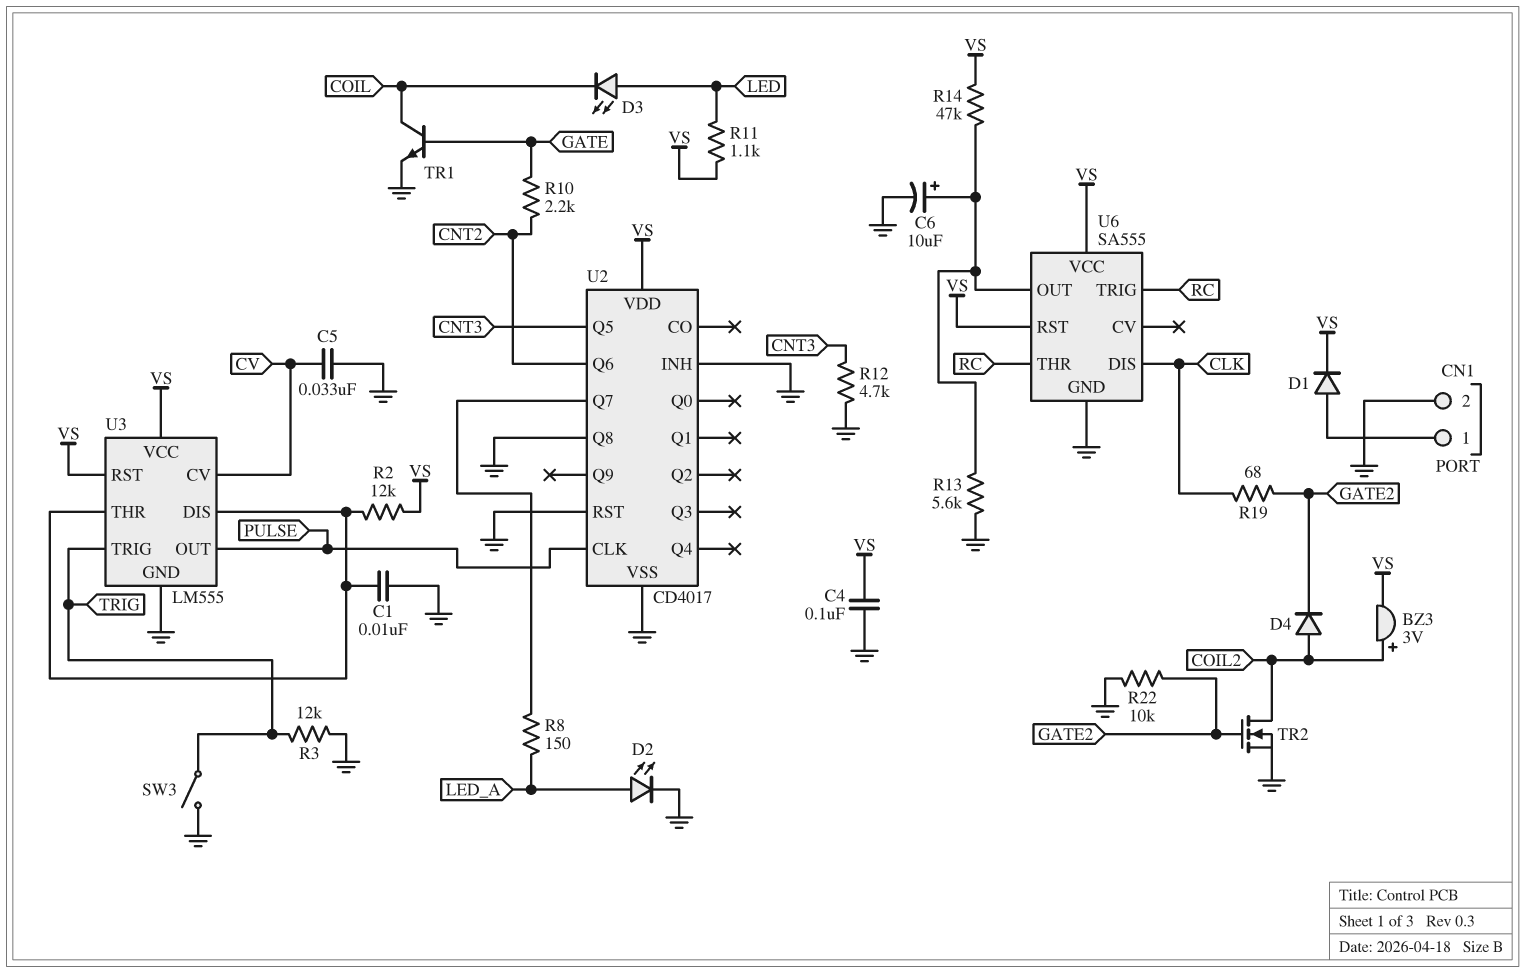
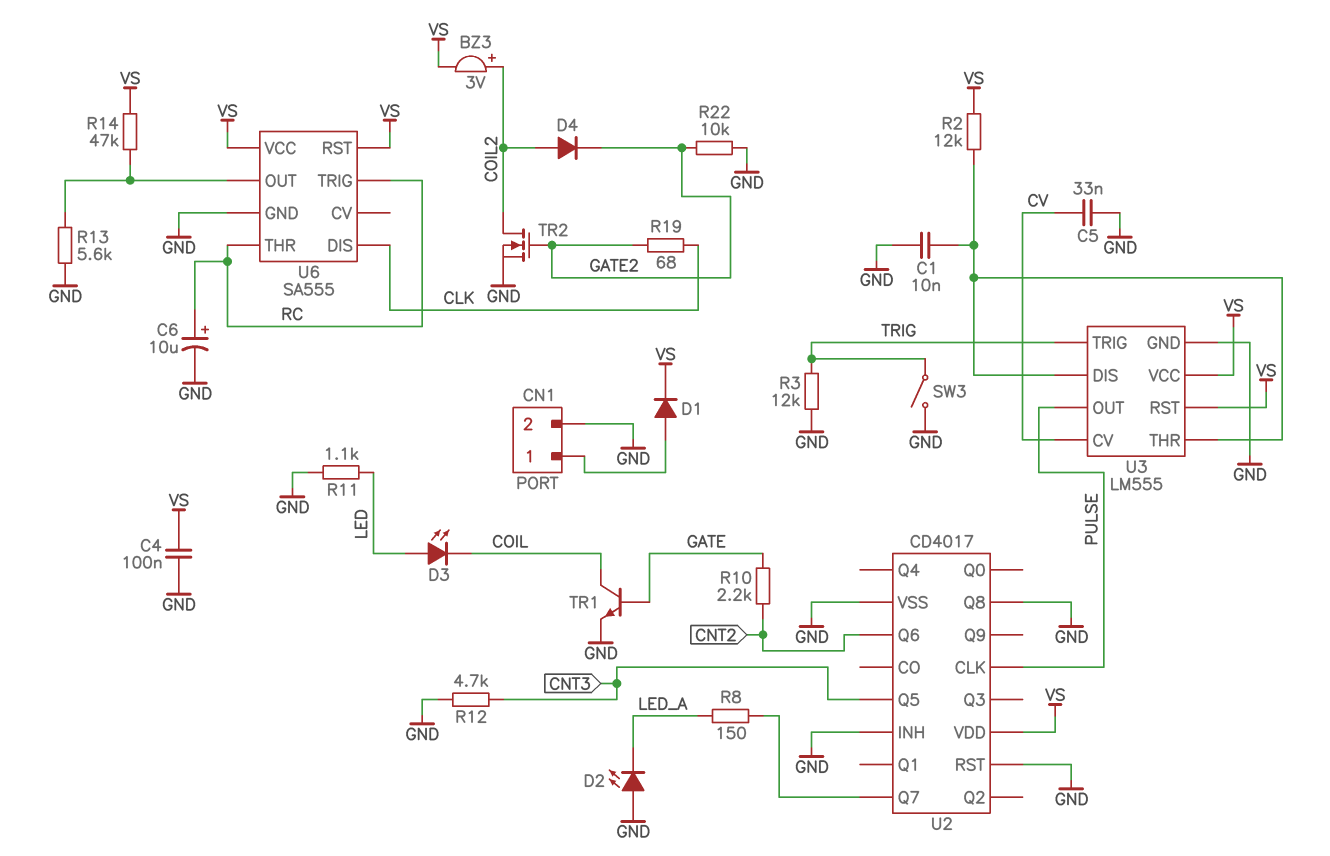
C6: 10uF (plus U6/OUT, minus GND) -> 10uF (plus RC, minus GND)
D2: LED (A LED_A, K GND) -> LED (A GND, K LED_A)
R11: 1.1k (LED, VS) -> 1.1k (GND, LED)

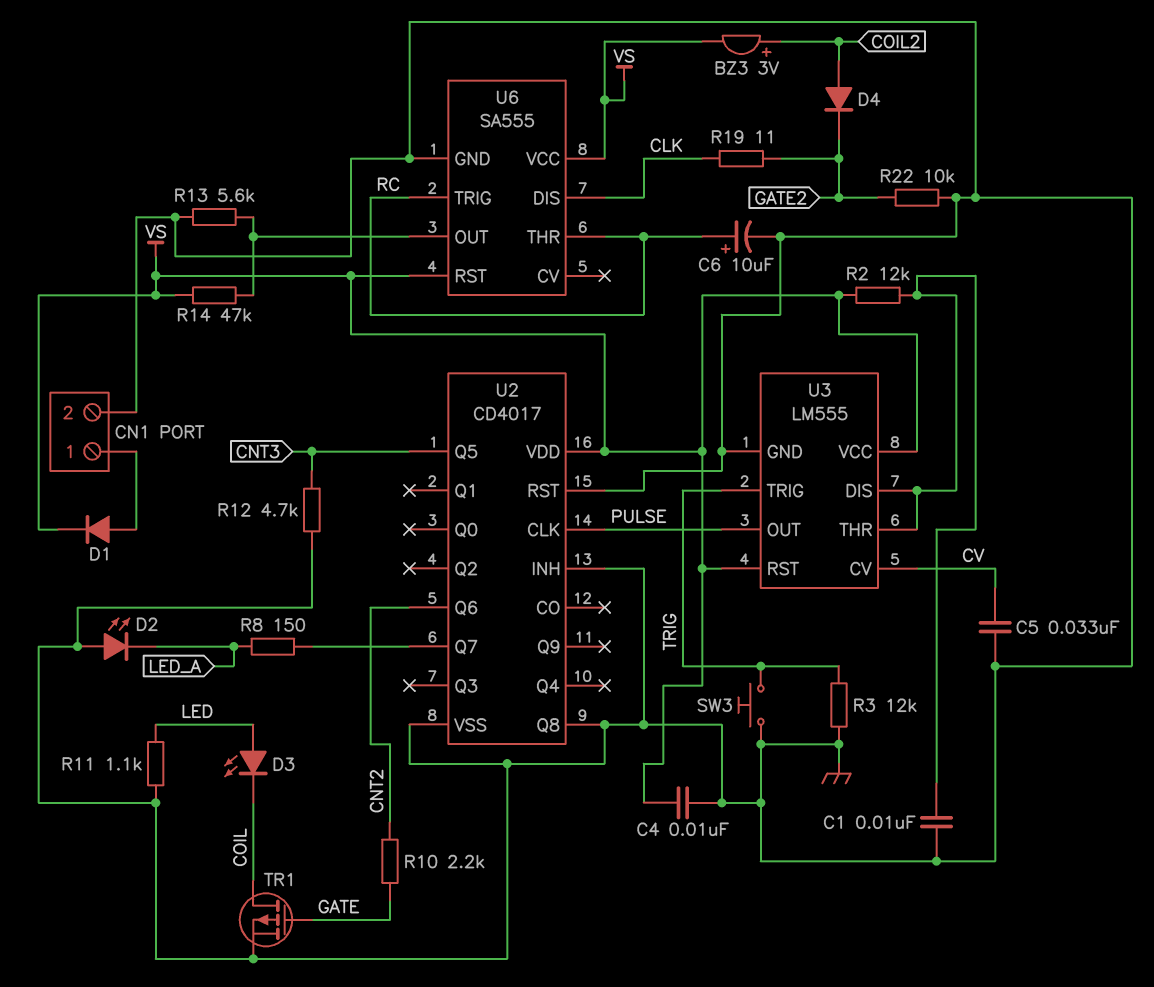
C4: 100nF (GND, VS) -> 10nF (GND, VS)
R19: 68 (CLK, GATE2) -> 11 (CLK, GATE2)
SW3: switch (GND, TRIG) -> button (GND, TRIG)
TR1: NPN (B GATE, C COIL, E GND) -> PMOS (G GATE, D COIL, S GND)
TR2: NMOS (G GATE2, D COIL2, S GND) -> none

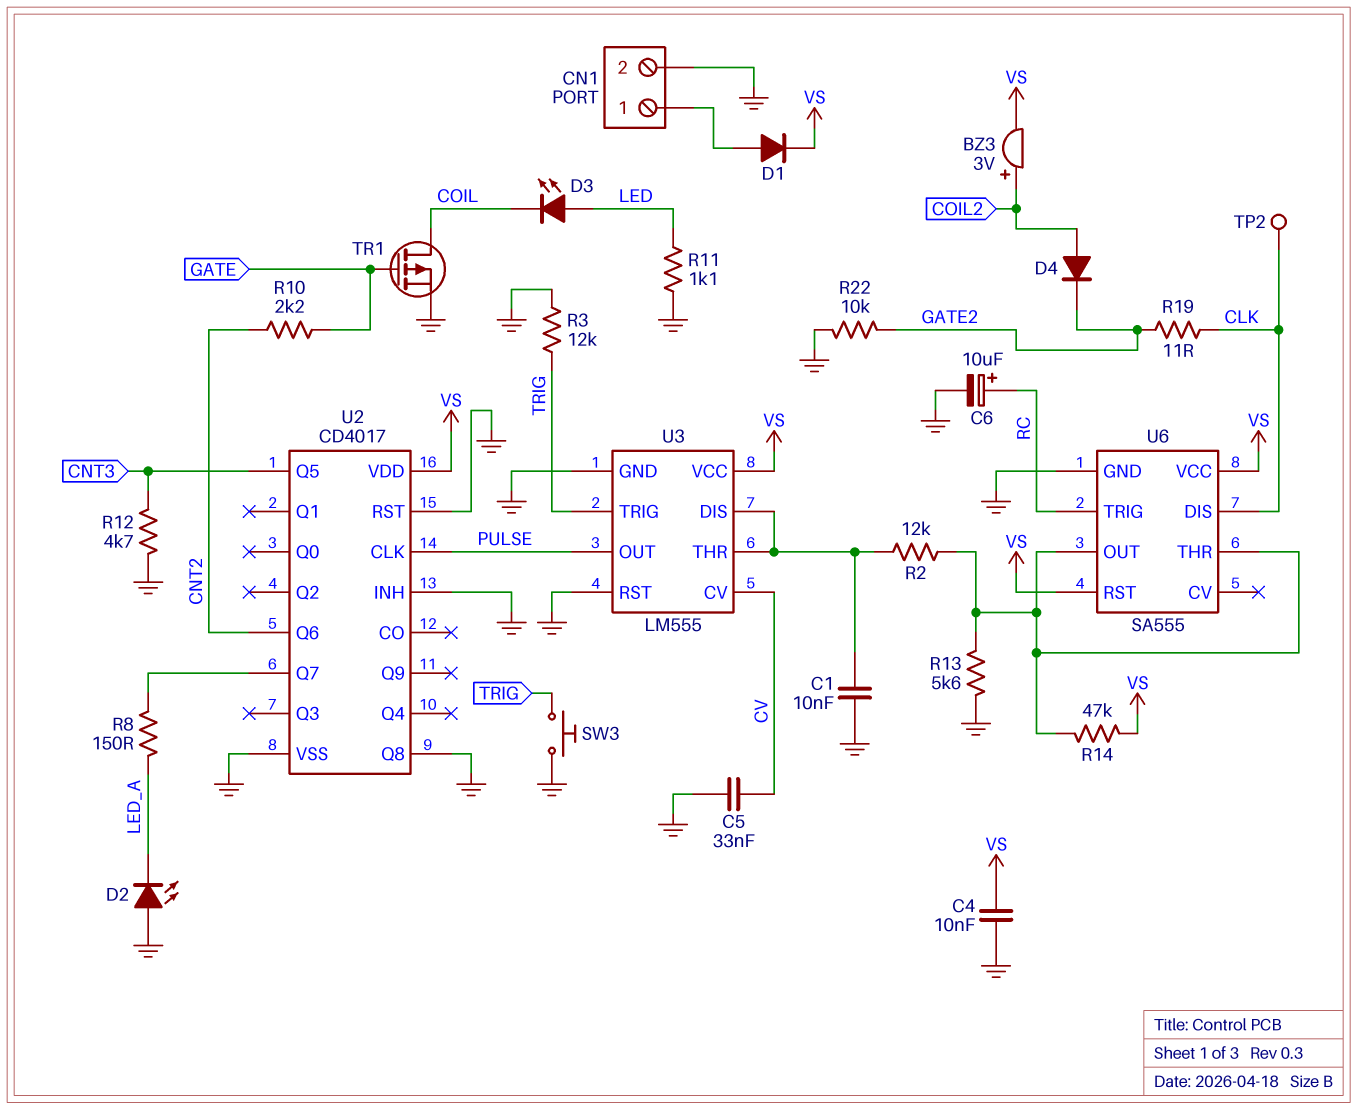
R2: 12k (U3/DIS, VS) -> 12k (U3/DIS, U6/OUT)
TP2: none -> test point (CLK)
U3 pin RST: VS -> GND
U6 pin THR: RC -> U6/OUT

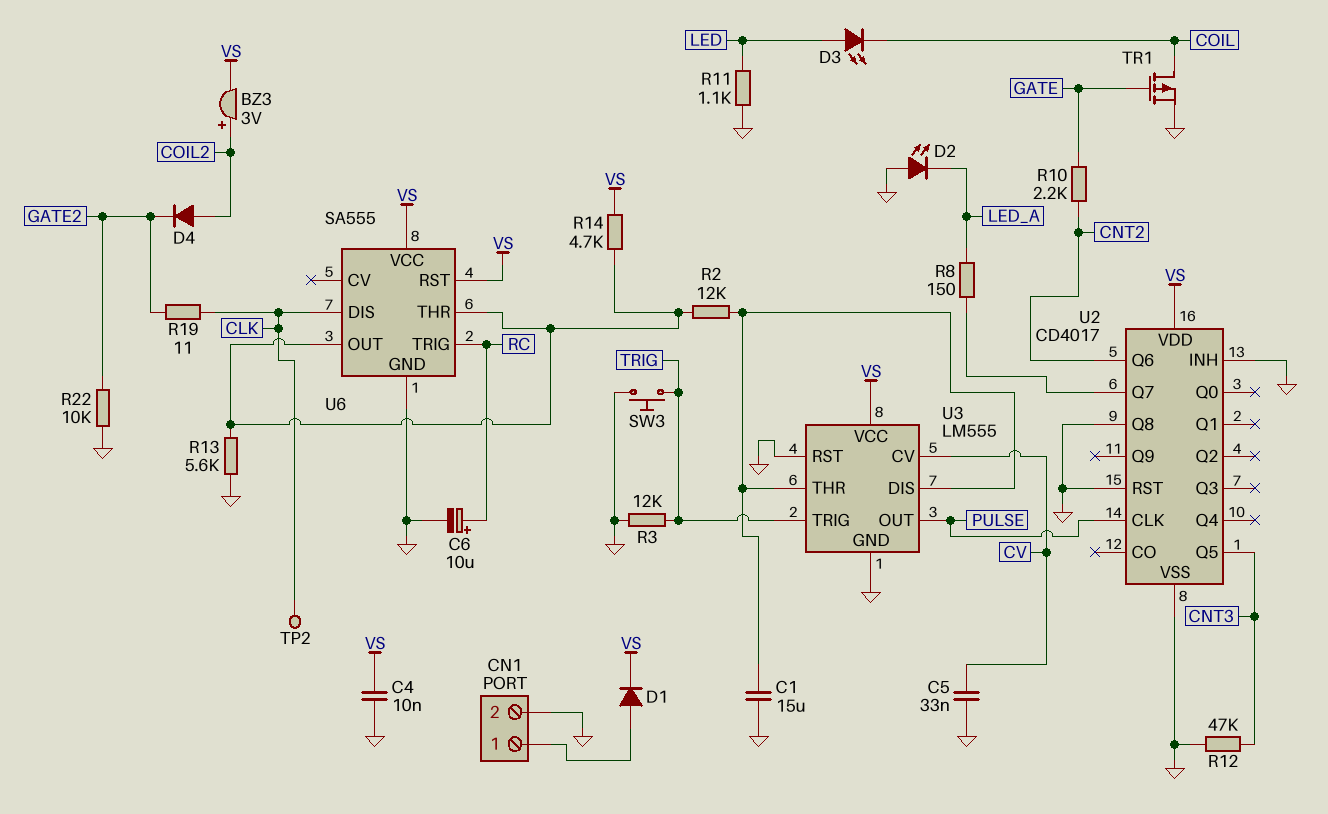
C1: 10nF (GND, U3/DIS) -> 15uF (GND, U3/DIS)
R12: 4.7k (CNT3, GND) -> 47k (CNT3, GND)
R14: 47k (U6/OUT, VS) -> 4.7k (U6/OUT, VS)

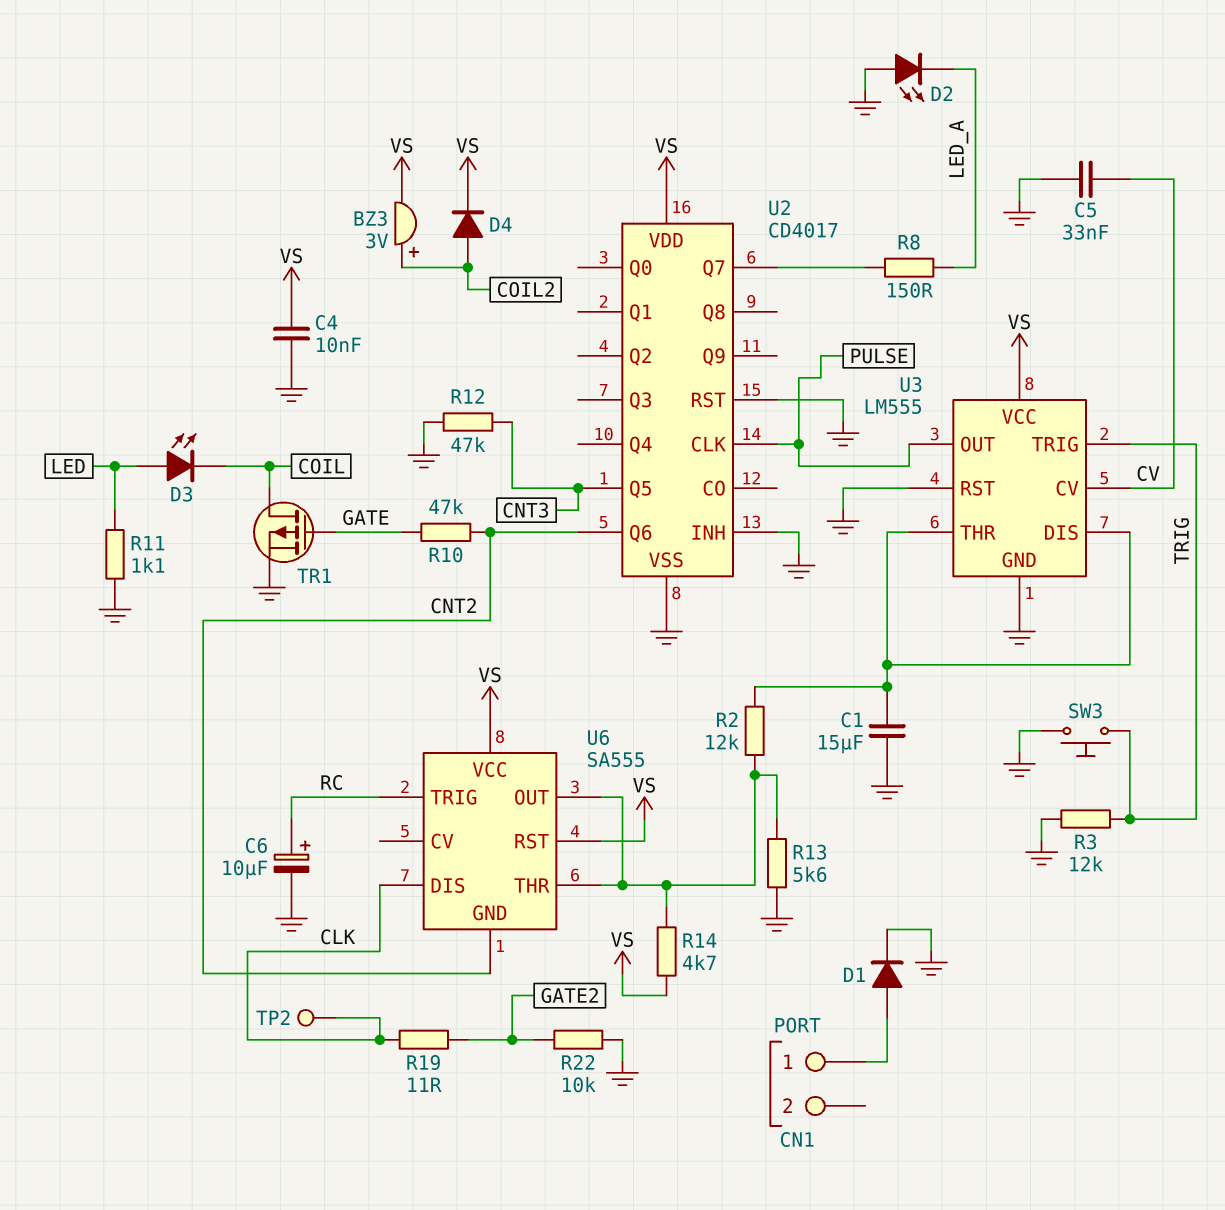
CN1 pin 2: GND -> none
D1: diode (A CN1/1, K VS) -> diode (A CN1/1, K GND)
D4: diode (A COIL2, K GATE2) -> diode (A COIL2, K VS)
R10: 2.2k (CNT2, GATE) -> 47k (CNT2, GATE)
U2 pin Q8: GND -> none
U6 pin GND: GND -> CNT2

